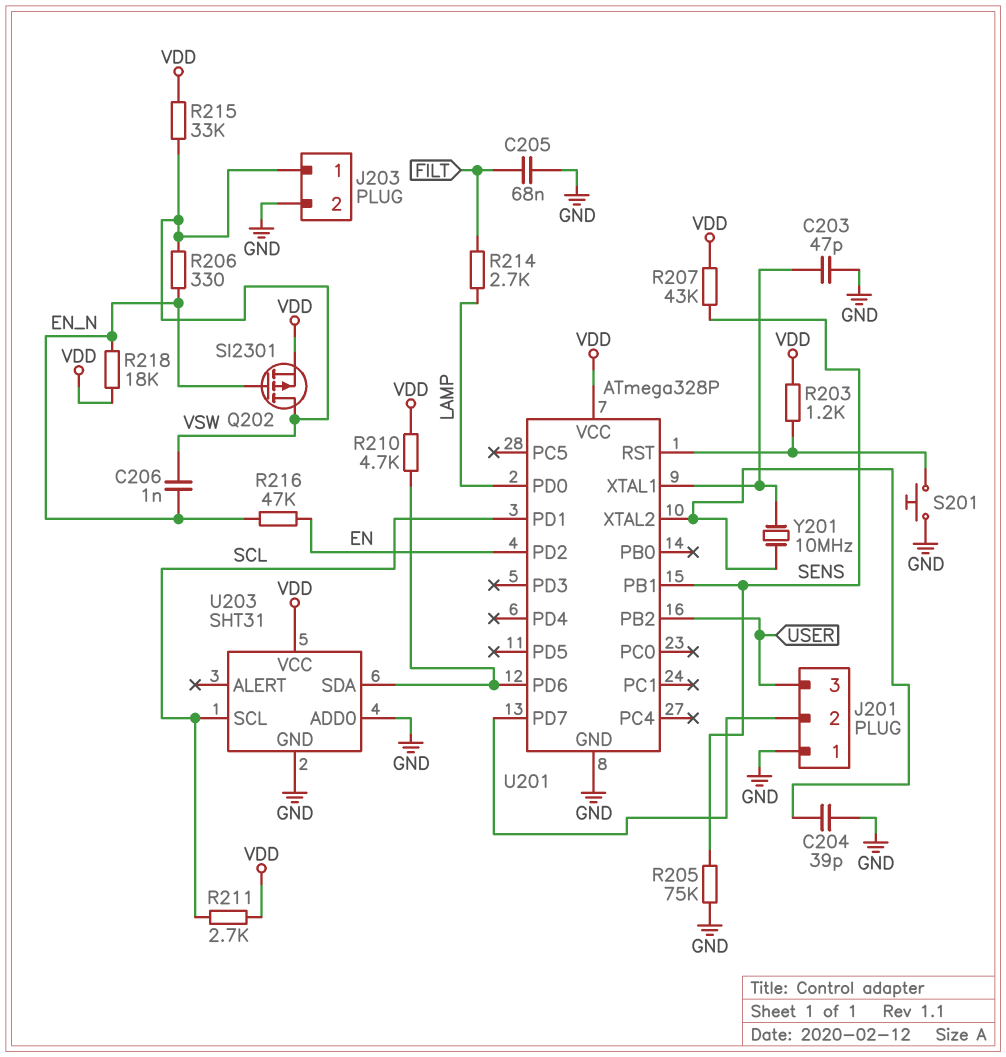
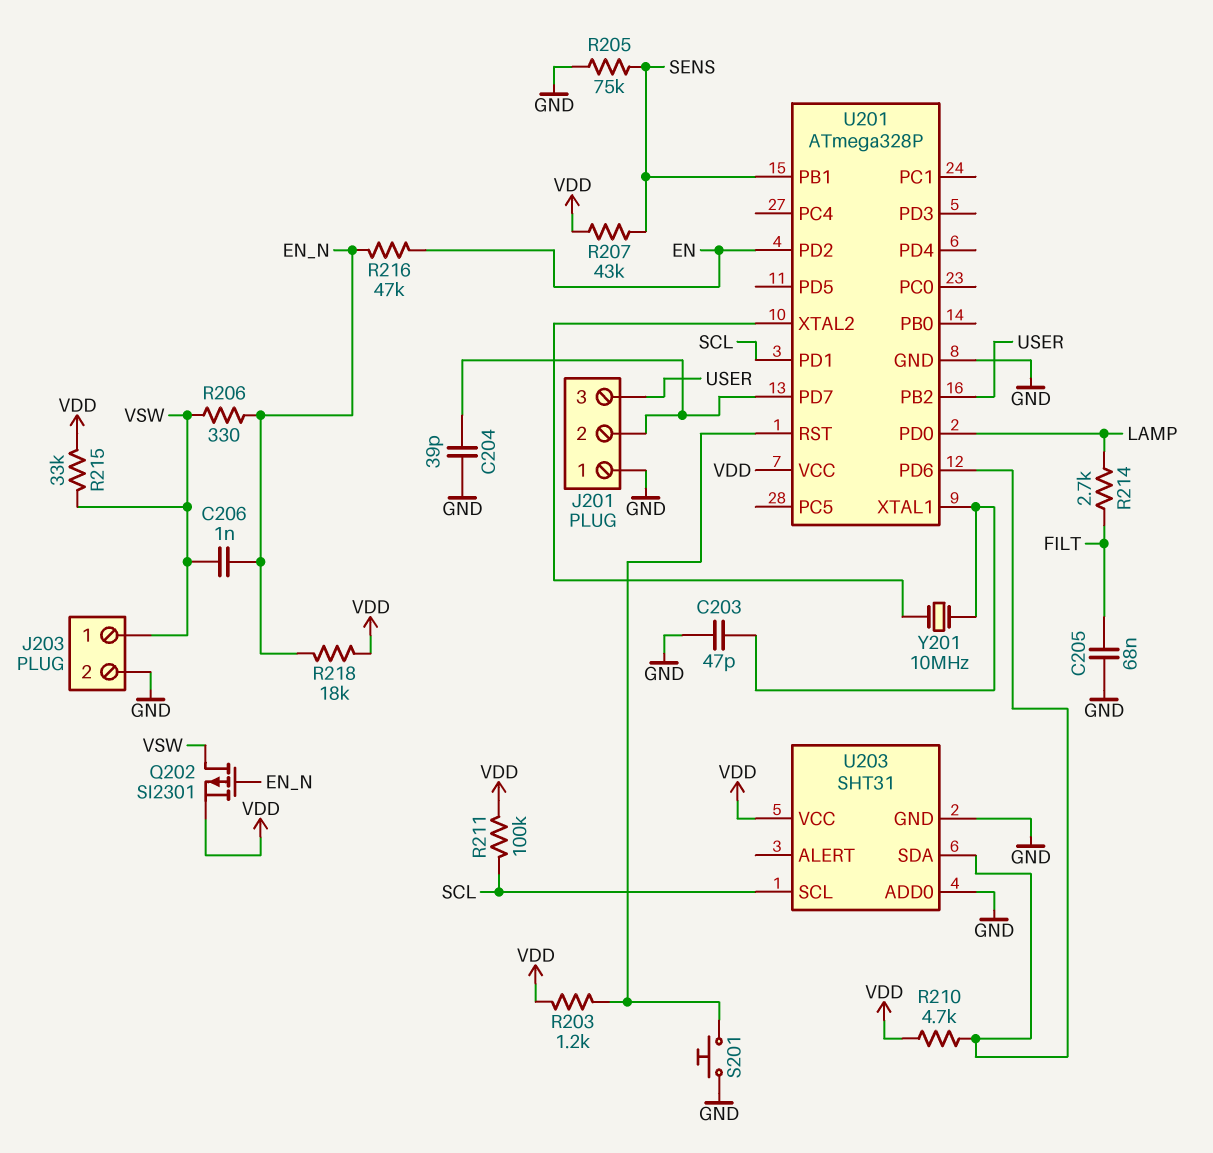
C204: 39pF (GND, U201/XTAL2) -> 39pF (GND, J201/2)
R211: 2.7k (SCL, VDD) -> 100k (SCL, VDD)

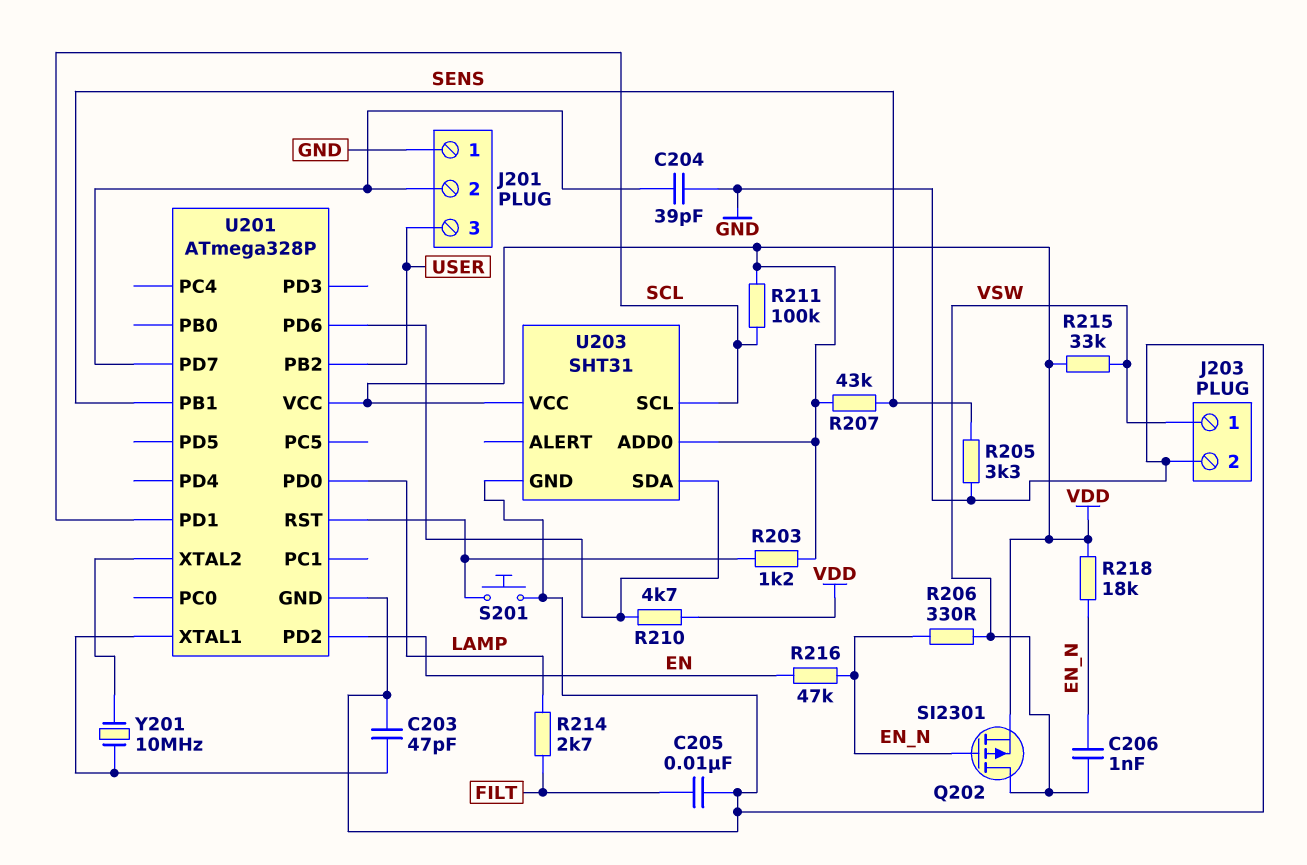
C205: 68nF (FILT, GND) -> 10nF (FILT, GND)
R205: 75k (GND, SENS) -> 3.3k (GND, SENS)
U203 pin ADD0: GND -> VDD

